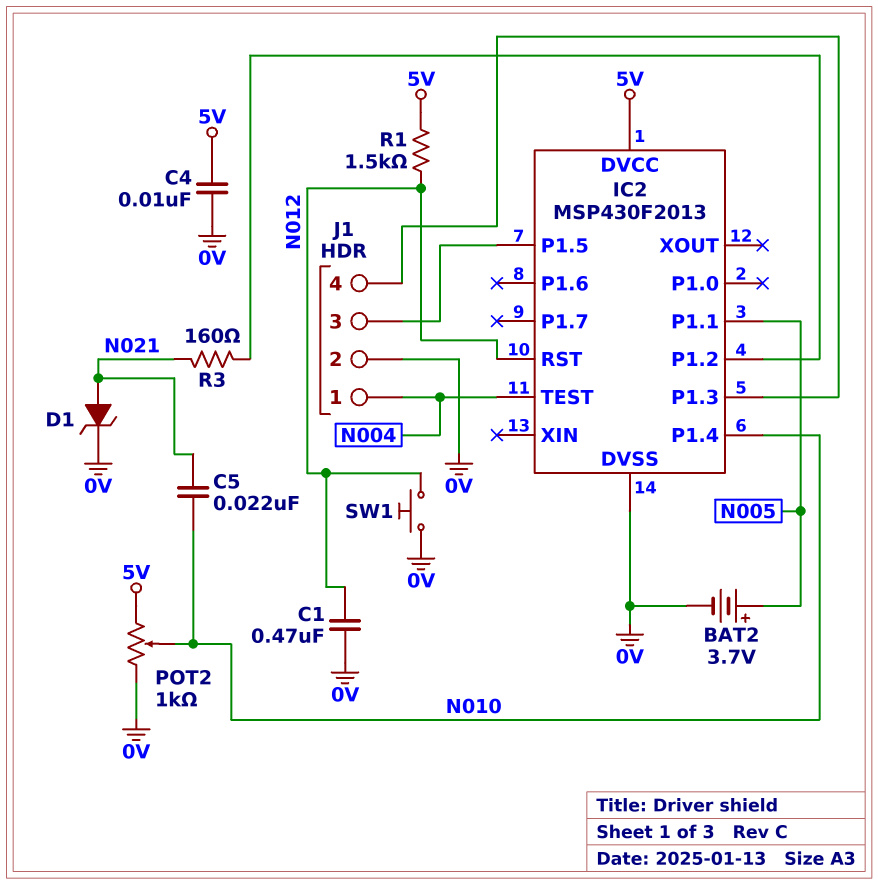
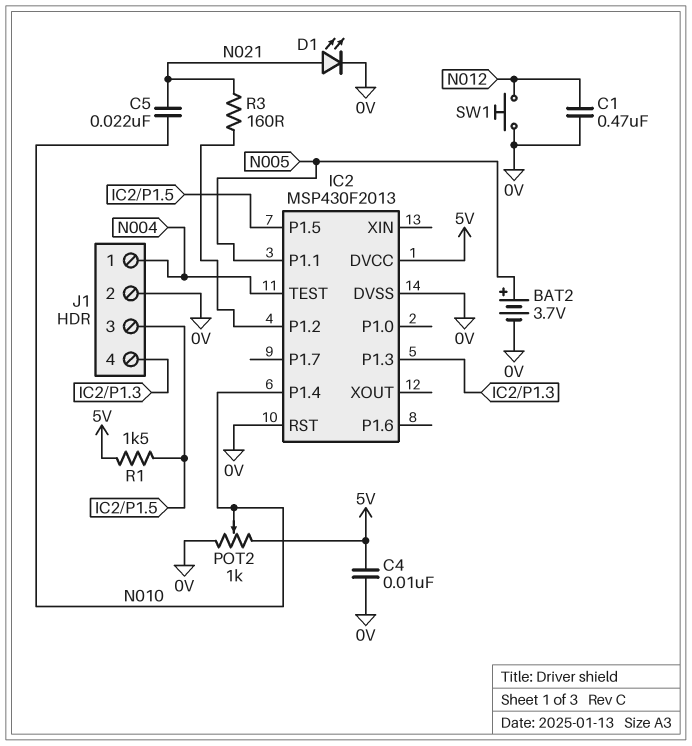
D1: zener (A N021, K 0V) -> LED (A N021, K 0V)
IC2 pin RST: N012 -> 0V
R1: 1.5k (5V, N012) -> 1.5k (5V, IC2/P1.5)

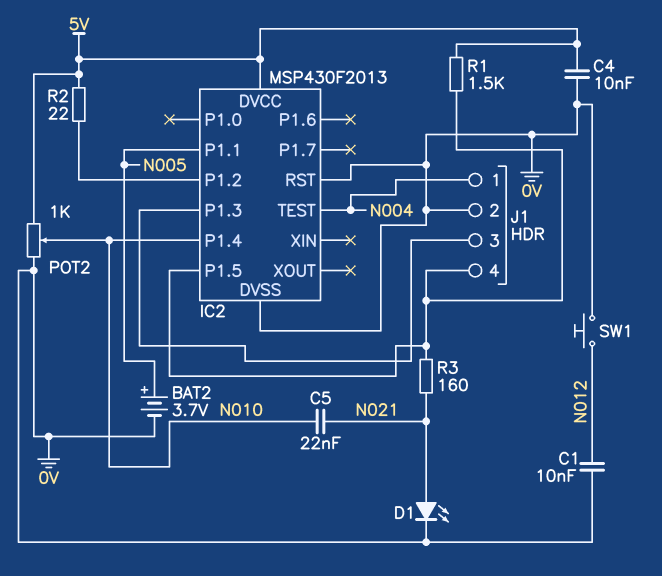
C1: 470nF (0V, N012) -> 10nF (0V, N012)
J1 pin 3: IC2/P1.5 -> IC2/P1.3
J1 pin 4: IC2/P1.3 -> IC2/P1.5
R2: none -> 22 (5V, IC2/P1.2)
R3: 160 (IC2/P1.2, N021) -> 160 (IC2/P1.5, N021)

